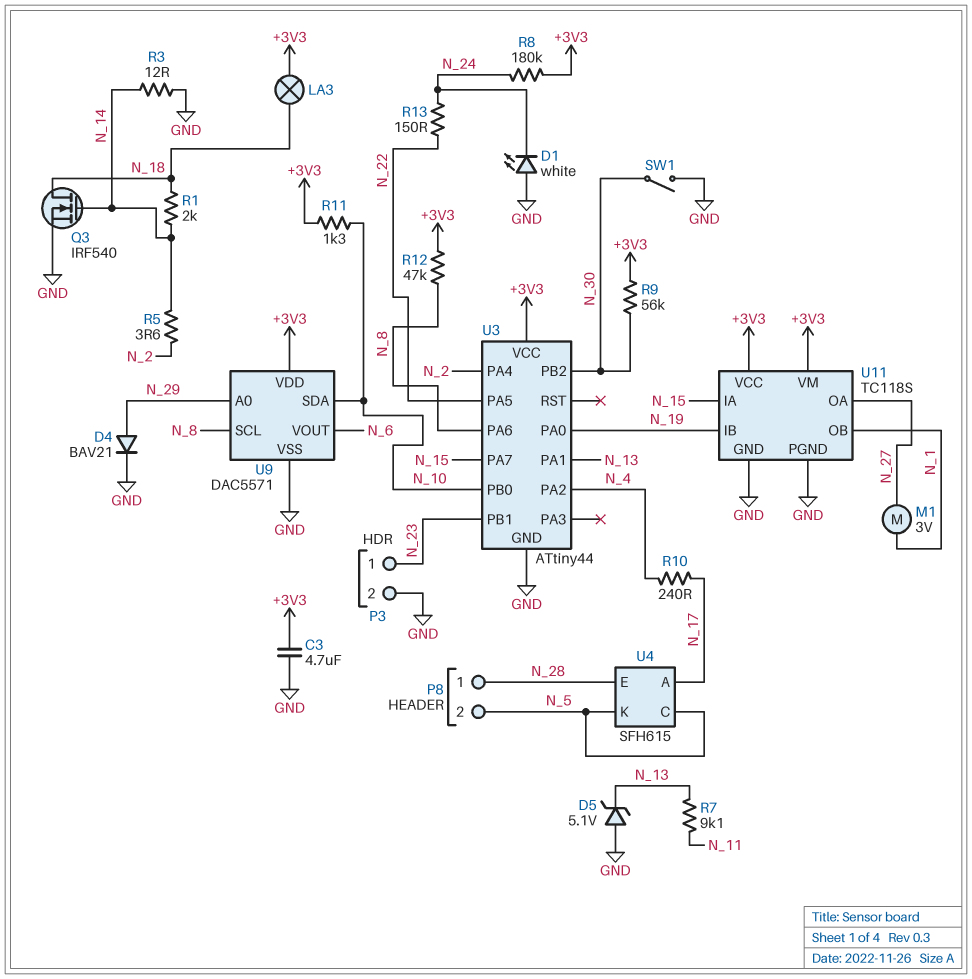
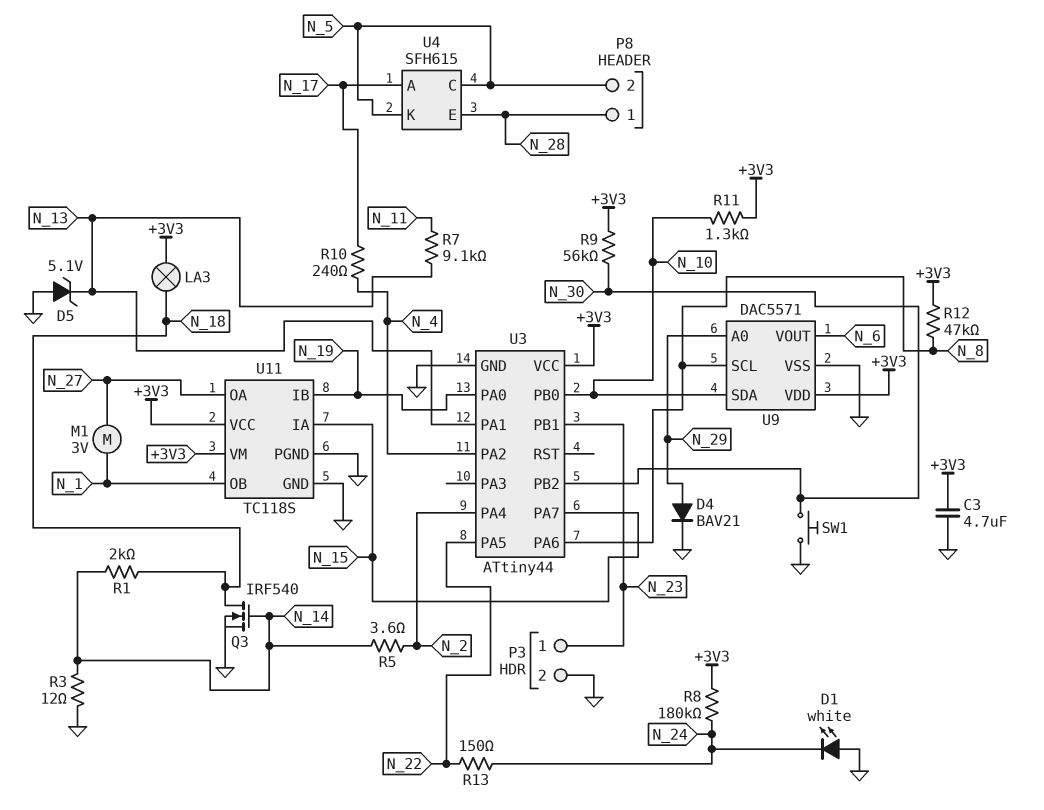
SW1: switch (GND, N_30) -> button (GND, N_30)

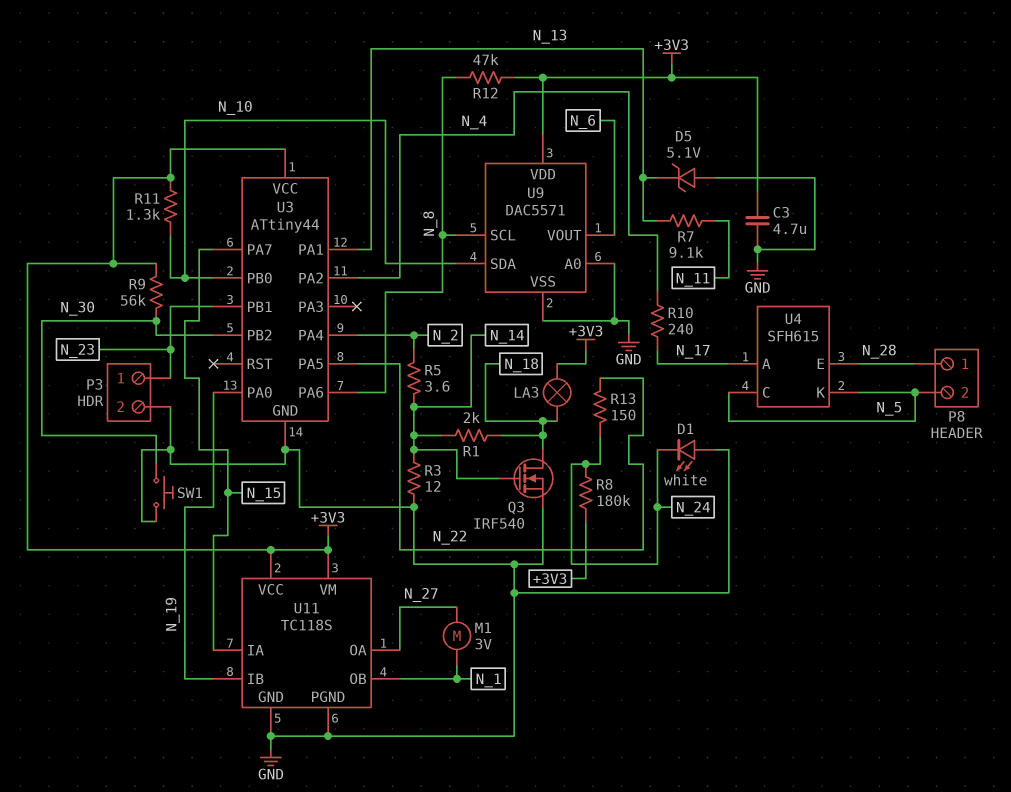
D4: diode BAV21 (A N_29, K GND) -> none
U9 pin A0: N_29 -> GND

